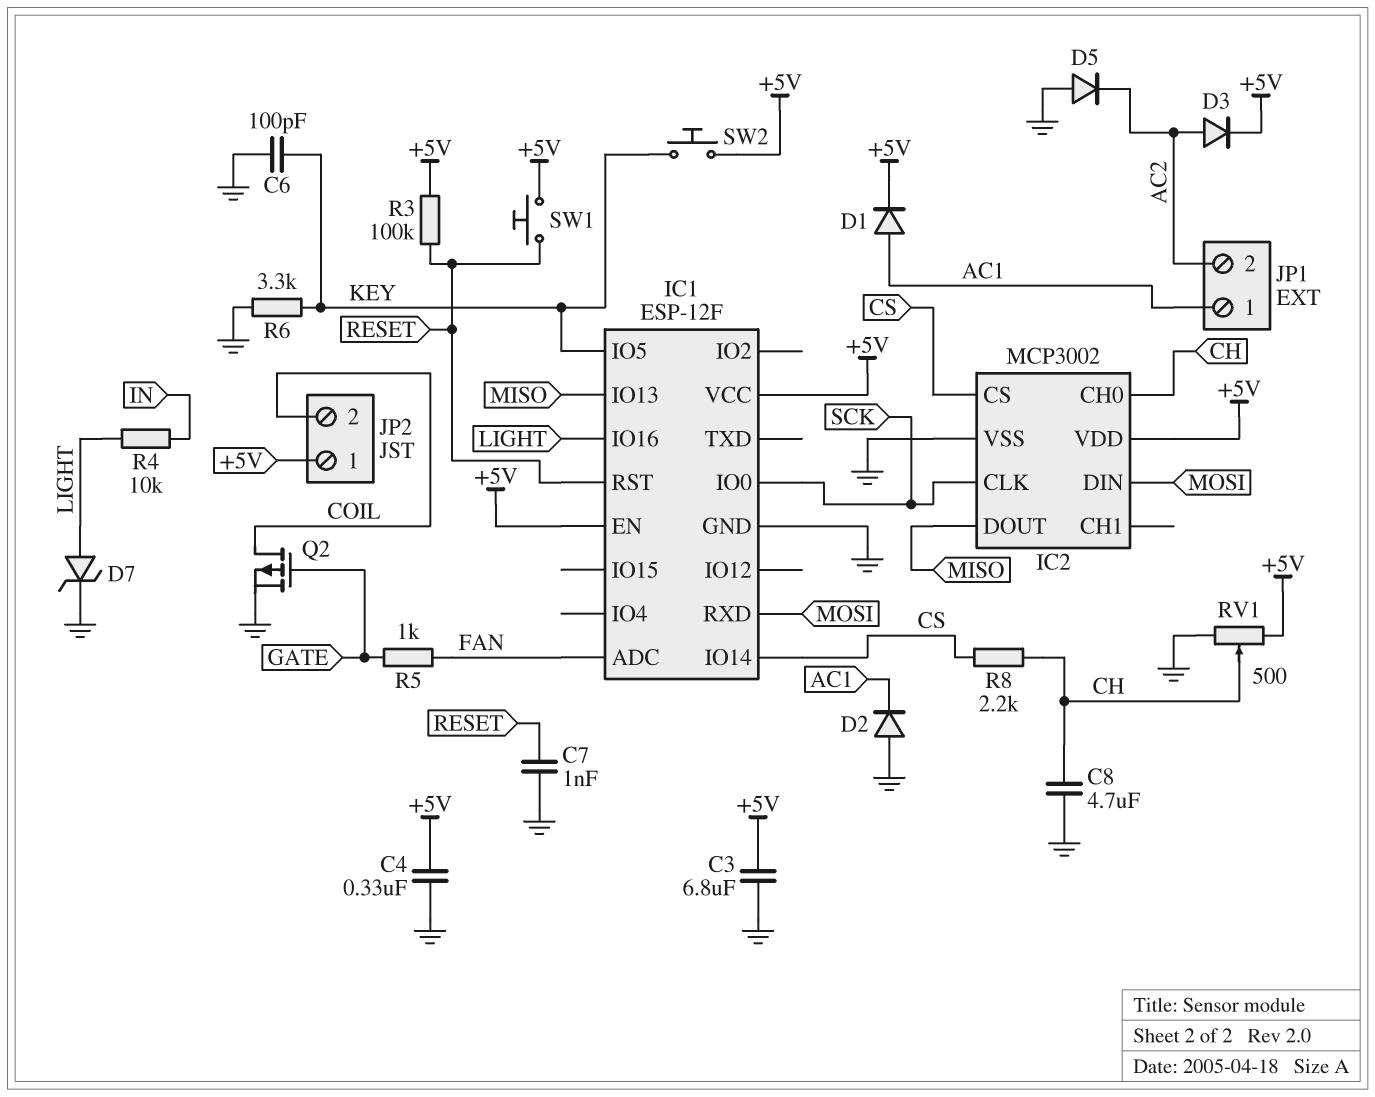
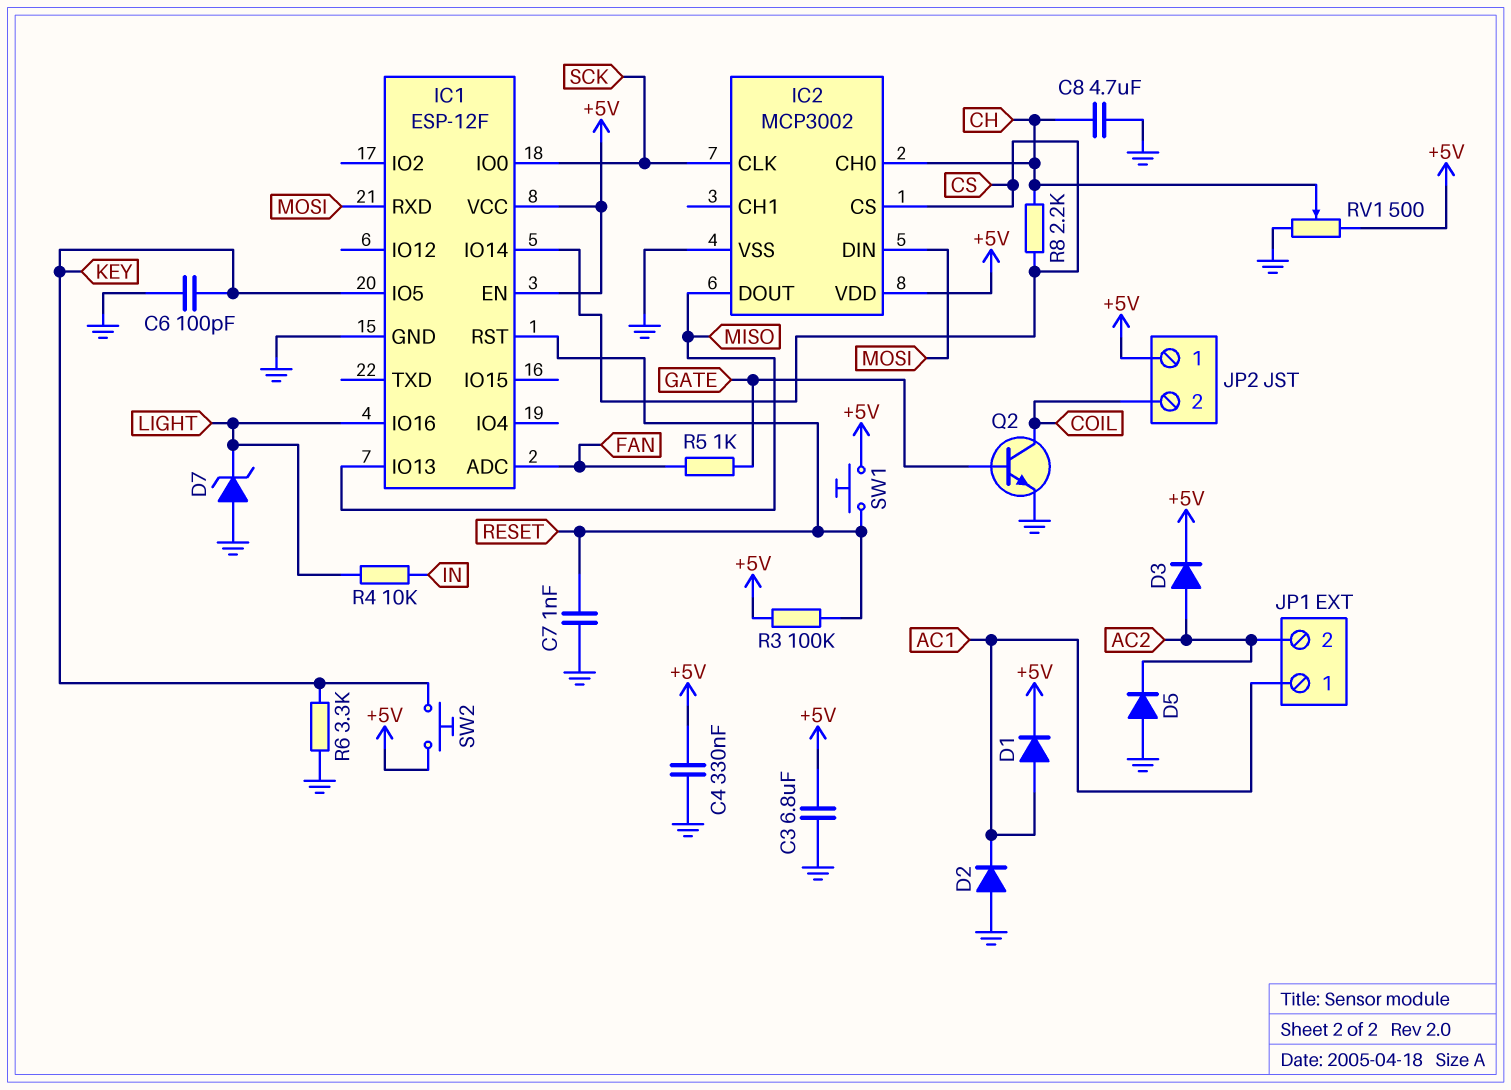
D7: zener (A LIGHT, K GND) -> zener (A GND, K LIGHT)
Q2: PMOS (G GATE, D COIL, S GND) -> NPN (B GATE, C COIL, E GND)

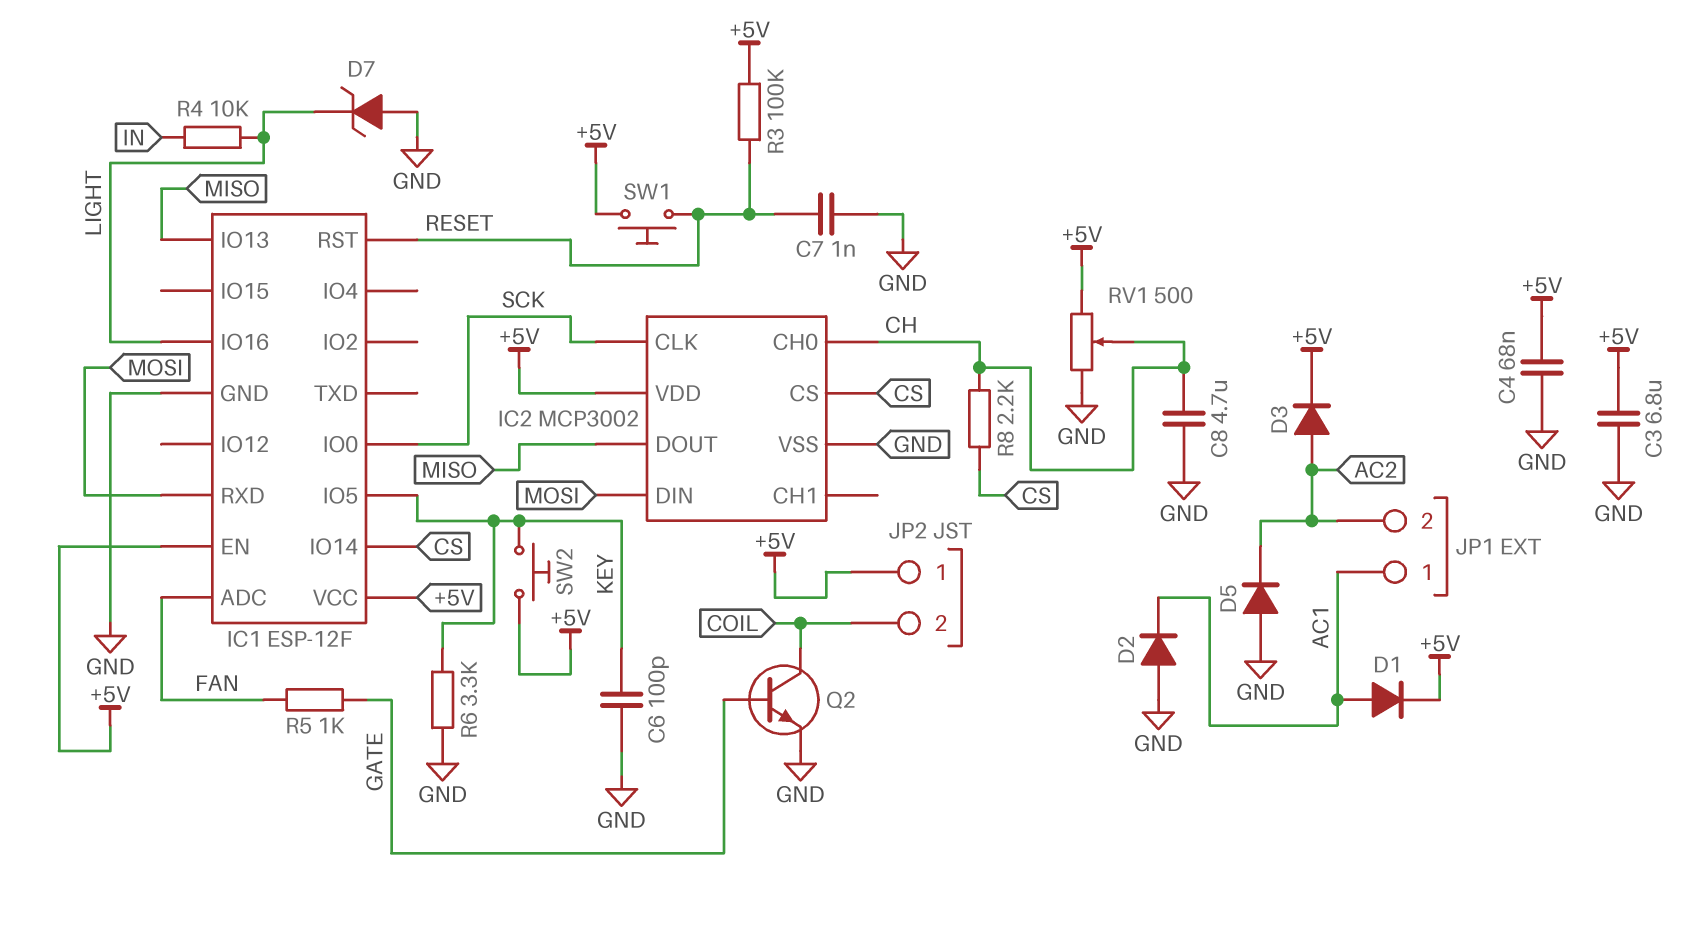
C4: 330nF (+5V, GND) -> 68nF (+5V, GND)

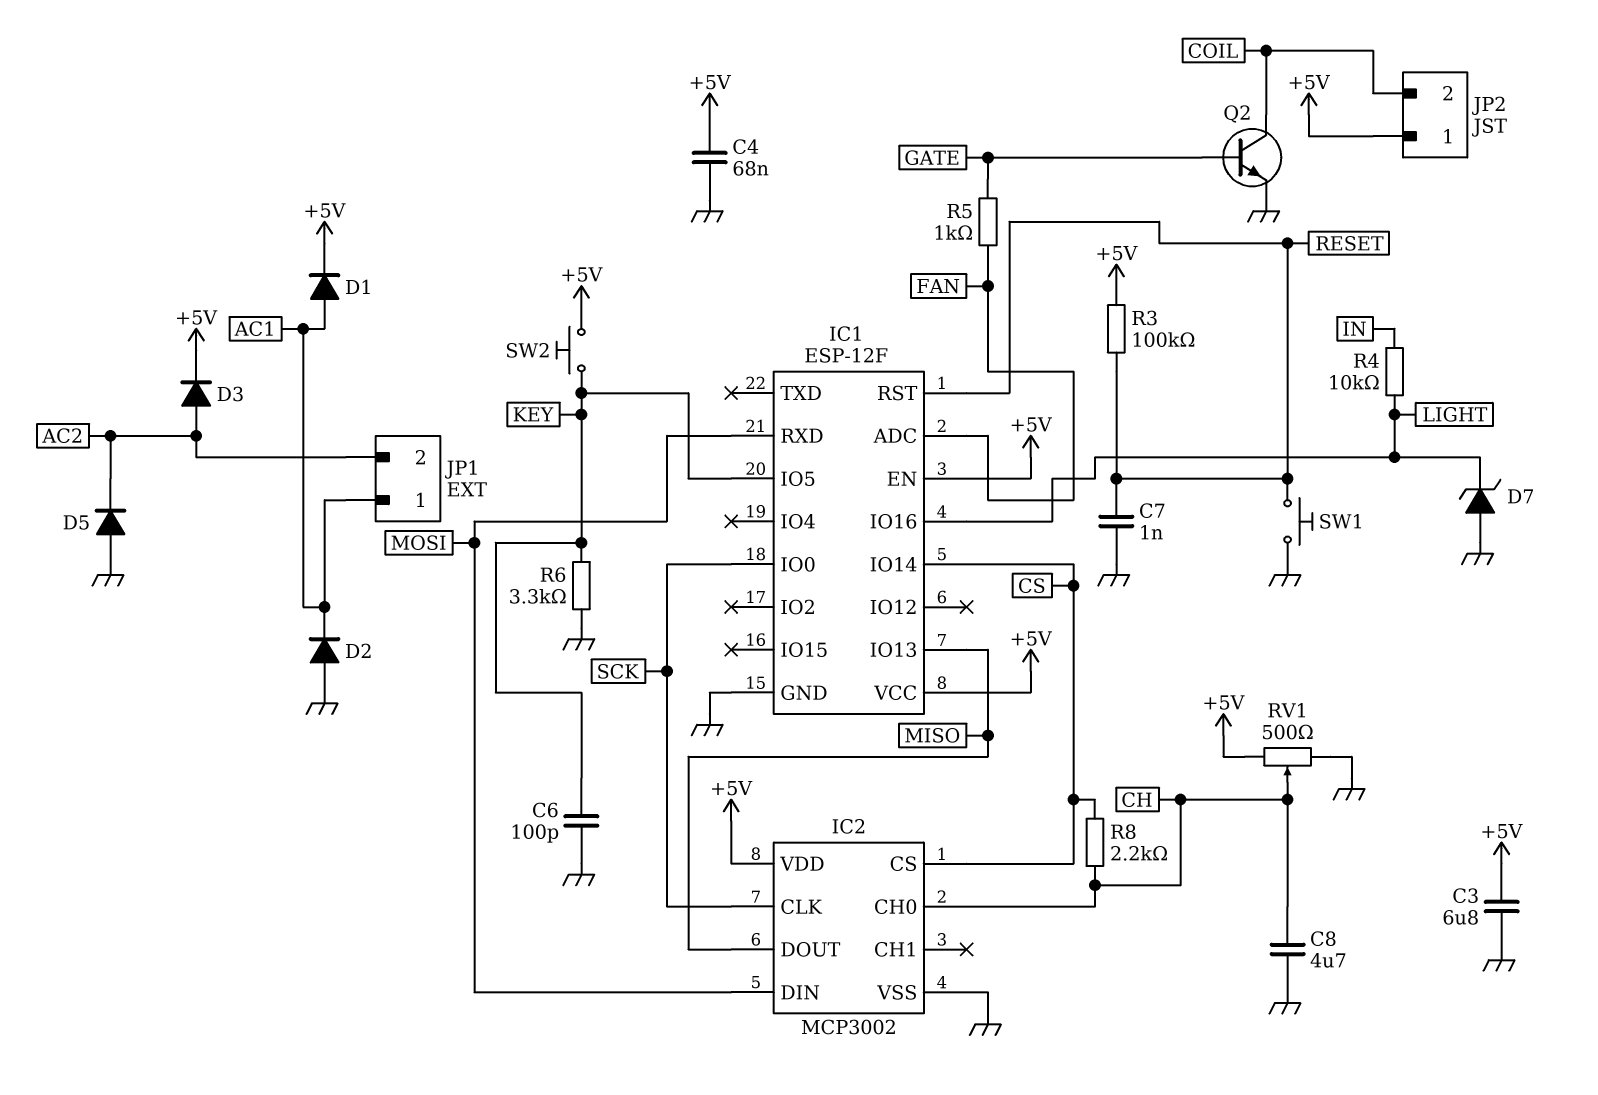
SW1: button (+5V, RESET) -> button (GND, RESET)

